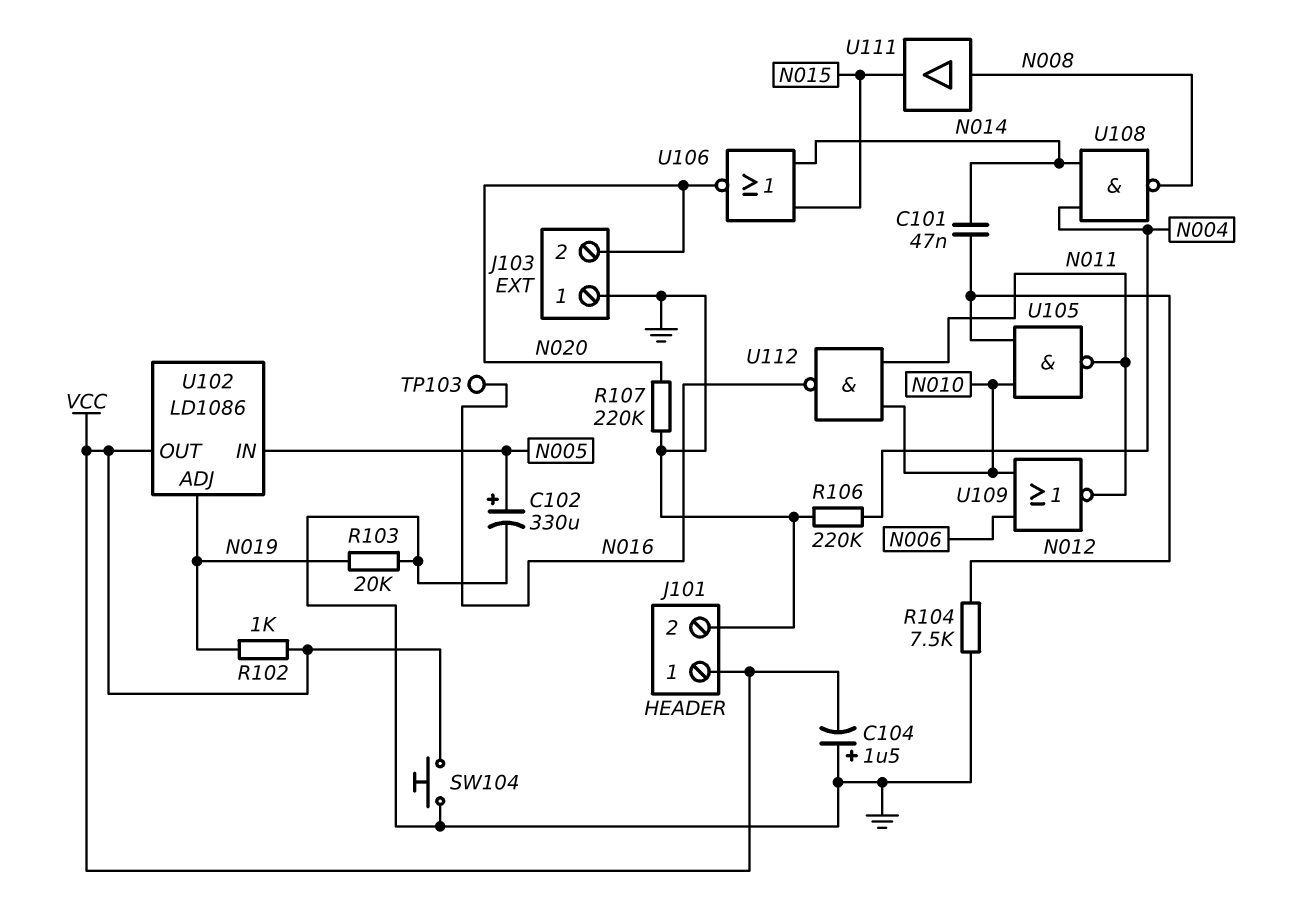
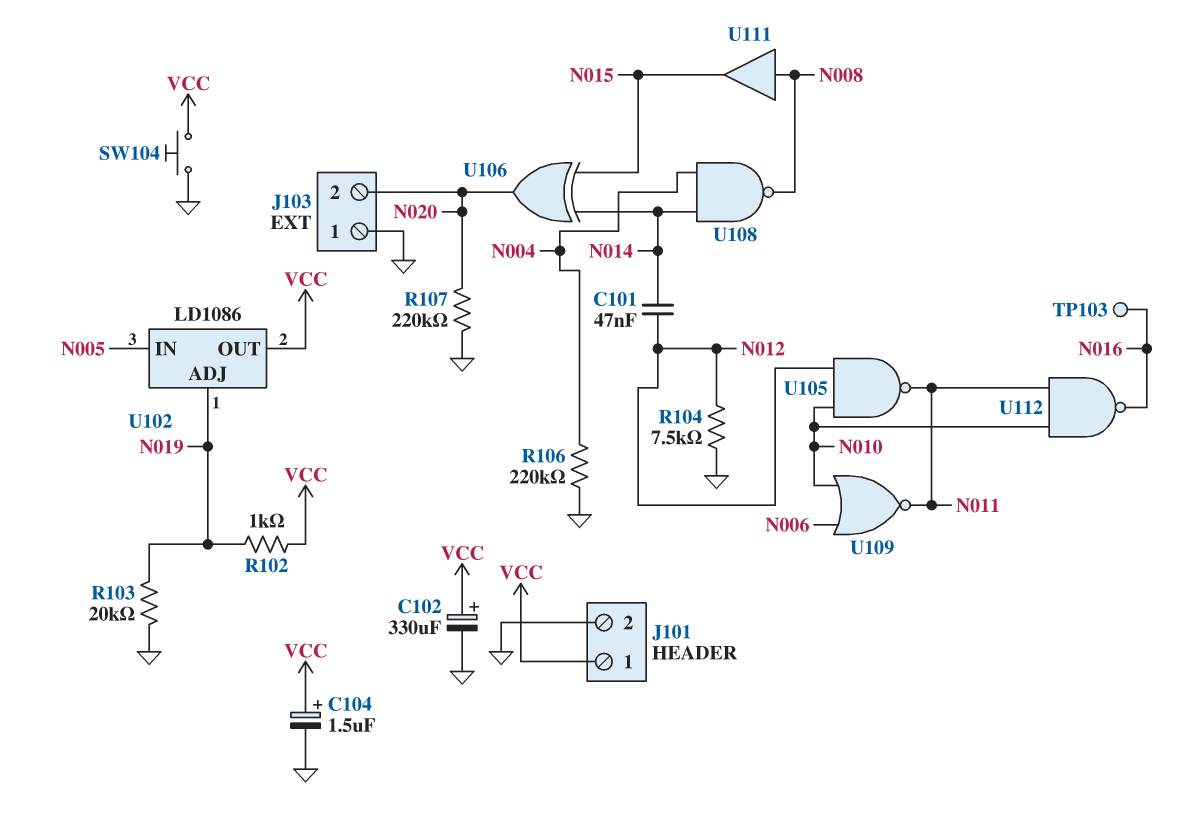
C102: 330uF (plus N005, minus GND) -> 330uF (plus VCC, minus GND)
C104: 1.5uF (plus GND, minus VCC) -> 1.5uF (plus VCC, minus GND)
U106: NOR (in N014, in N015, out N020) -> XOR (in N014, in N015, out N020)

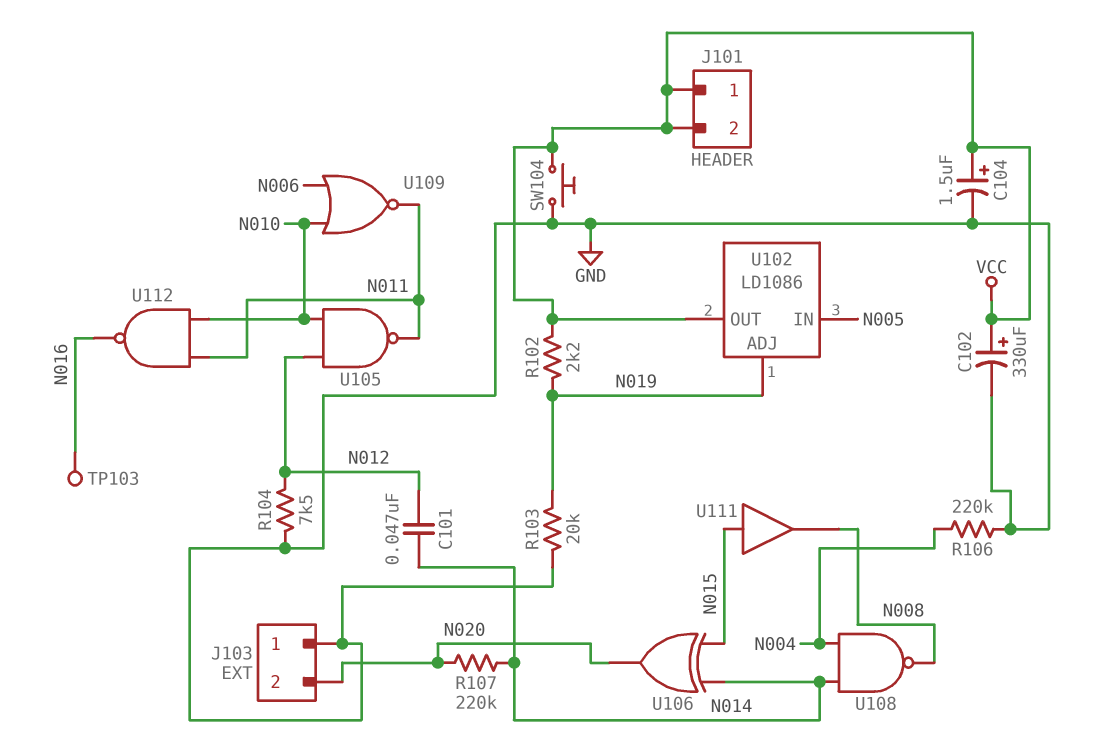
J101 pin 2: GND -> VCC
R102: 1k (N019, VCC) -> 2.2k (N019, VCC)
R107: 220k (GND, N020) -> 220k (N014, N020)
U111: buffer (in N008, out N015) -> buffer (in N015, out N008)

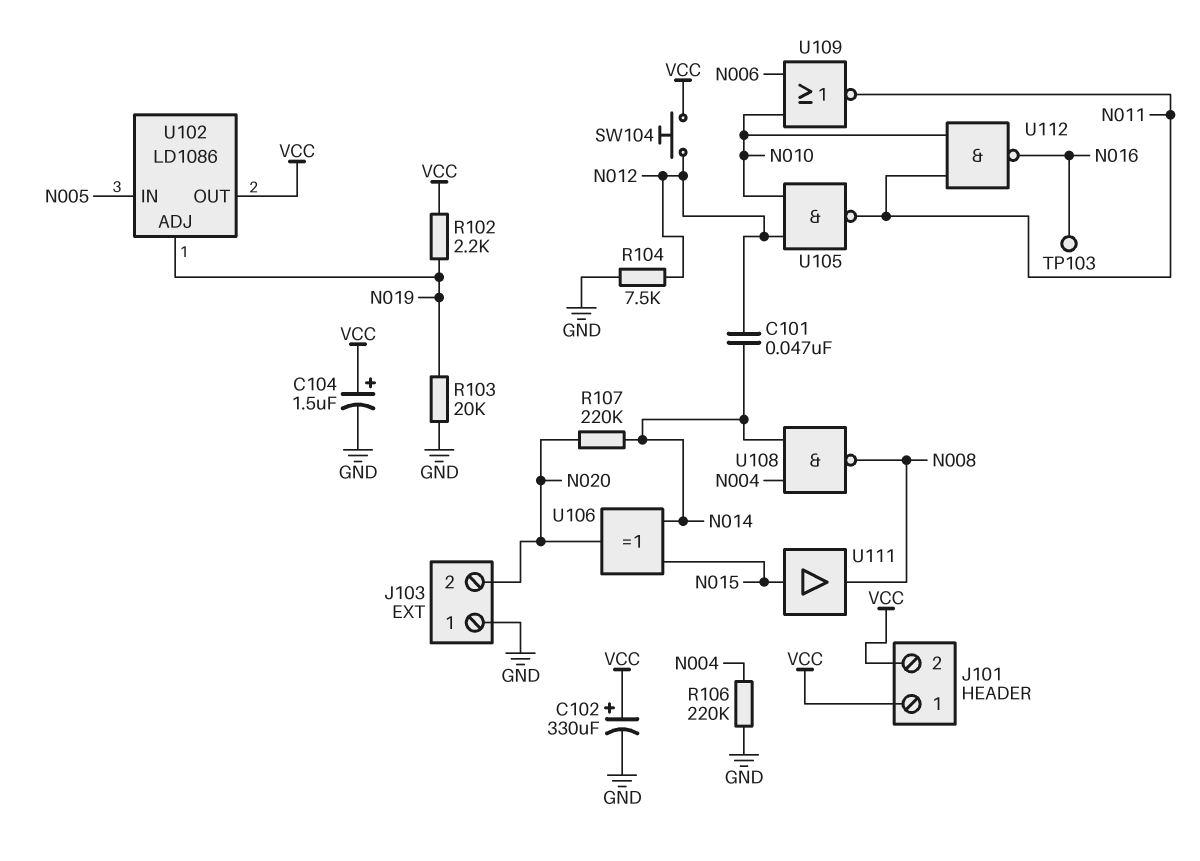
SW104: button (GND, VCC) -> button (N012, VCC)

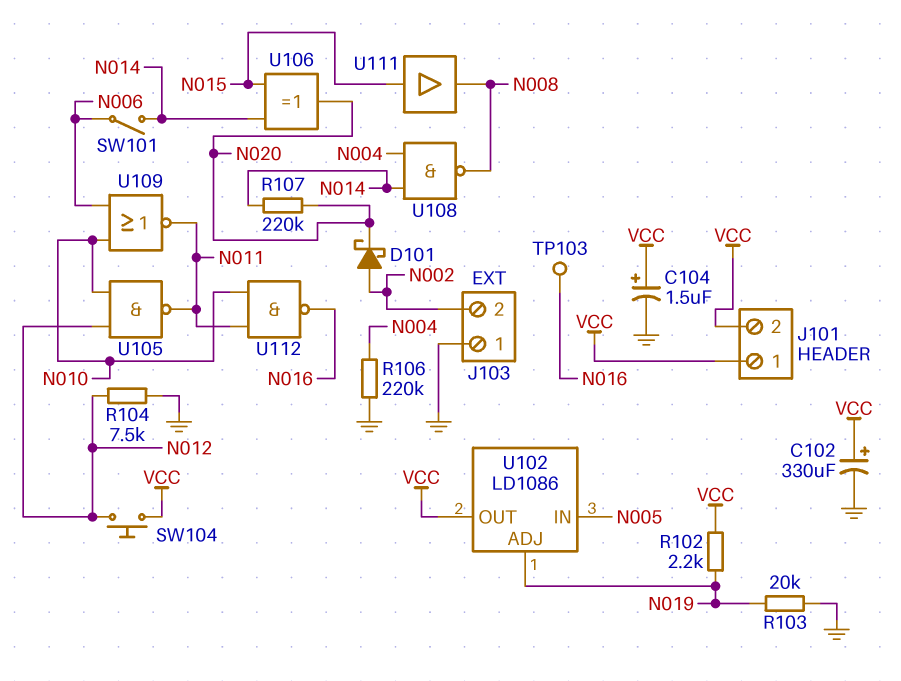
C101: 47nF (N012, N014) -> none
D101: none -> schottky (A N002, K N020)
J103 pin 2: N020 -> N002
SW101: none -> switch (N006, N014)

